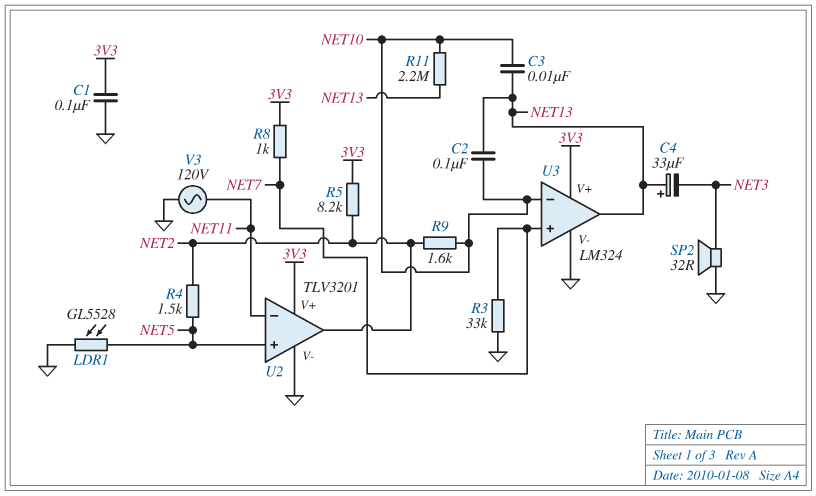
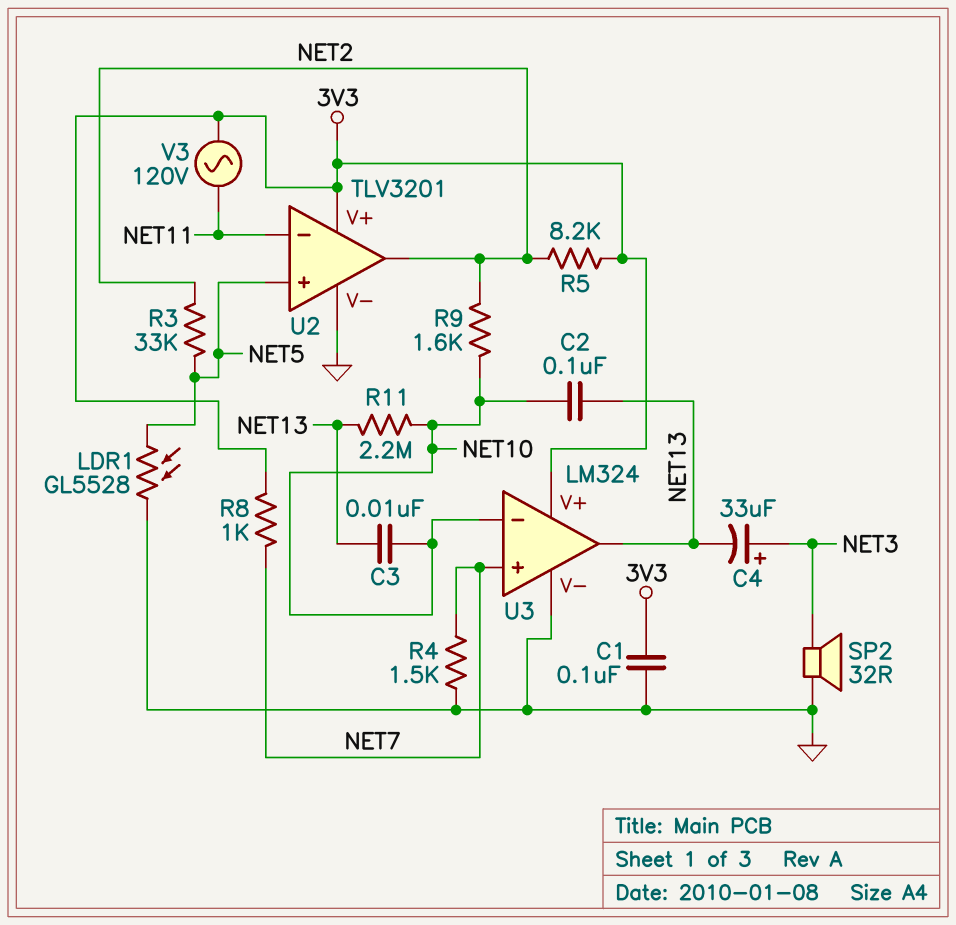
C4: 33uF (plus NET13, minus NET3) -> 33uF (plus NET3, minus NET13)
R3: 33k (GND, NET7) -> 33k (NET2, NET5)
R4: 1.5k (NET2, NET5) -> 1.5k (GND, NET7)
V3: AC 120V (GND, NET11) -> AC 120V (3V3, NET11)

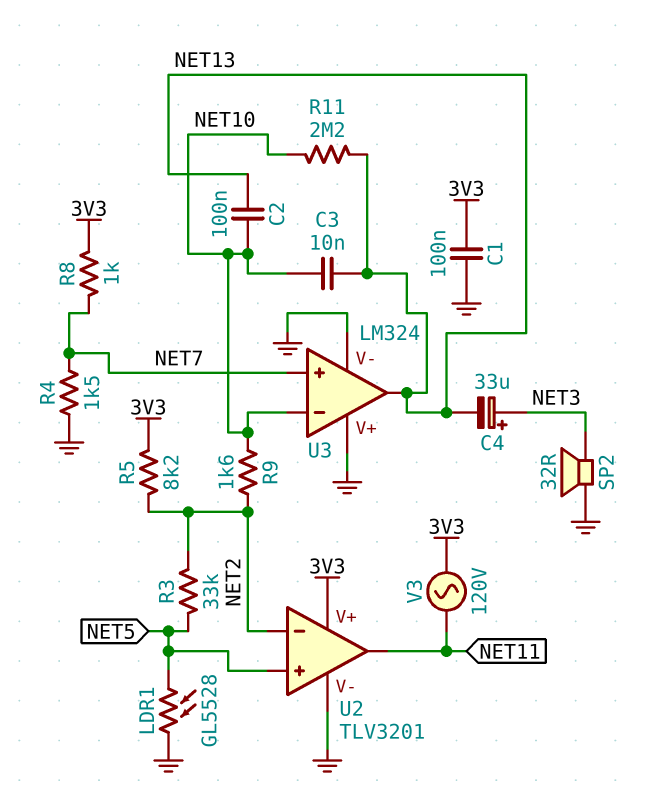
U2 pin in-: NET11 -> NET2
U2 pin out: NET2 -> NET11
U3 pin V+: 3V3 -> GND

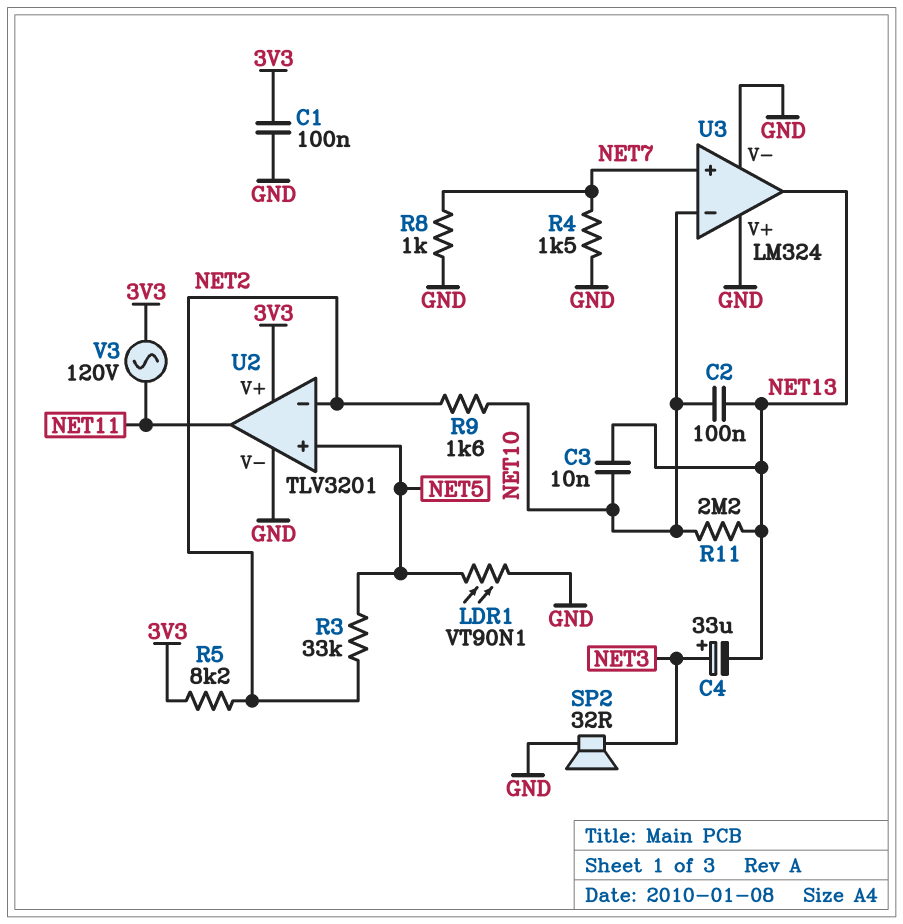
LDR1: GL5528 (GND, NET5) -> VT90N1 (GND, NET5)
R8: 1k (3V3, NET7) -> 1k (GND, NET7)

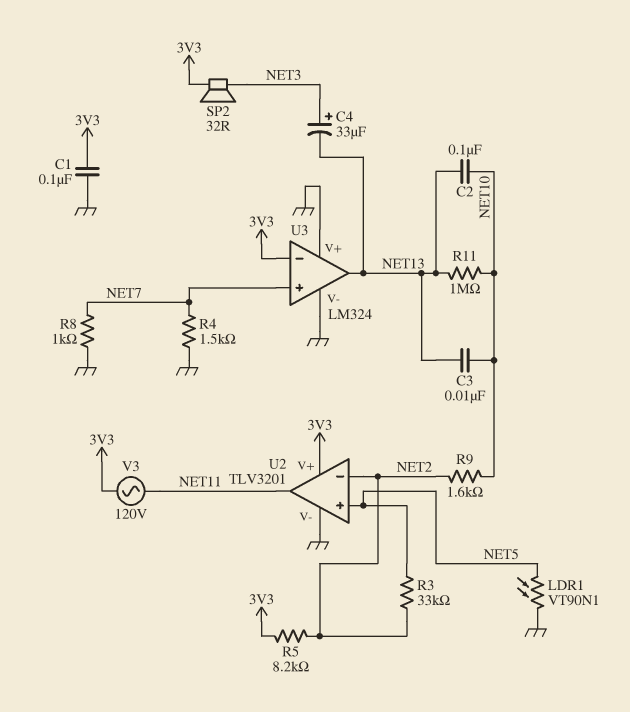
R11: 2.2M (NET10, NET13) -> 1M (NET10, NET13)
SP2: speaker 32R (GND, NET3) -> speaker 32R (3V3, NET3)
U3 pin in-: NET10 -> 3V3

